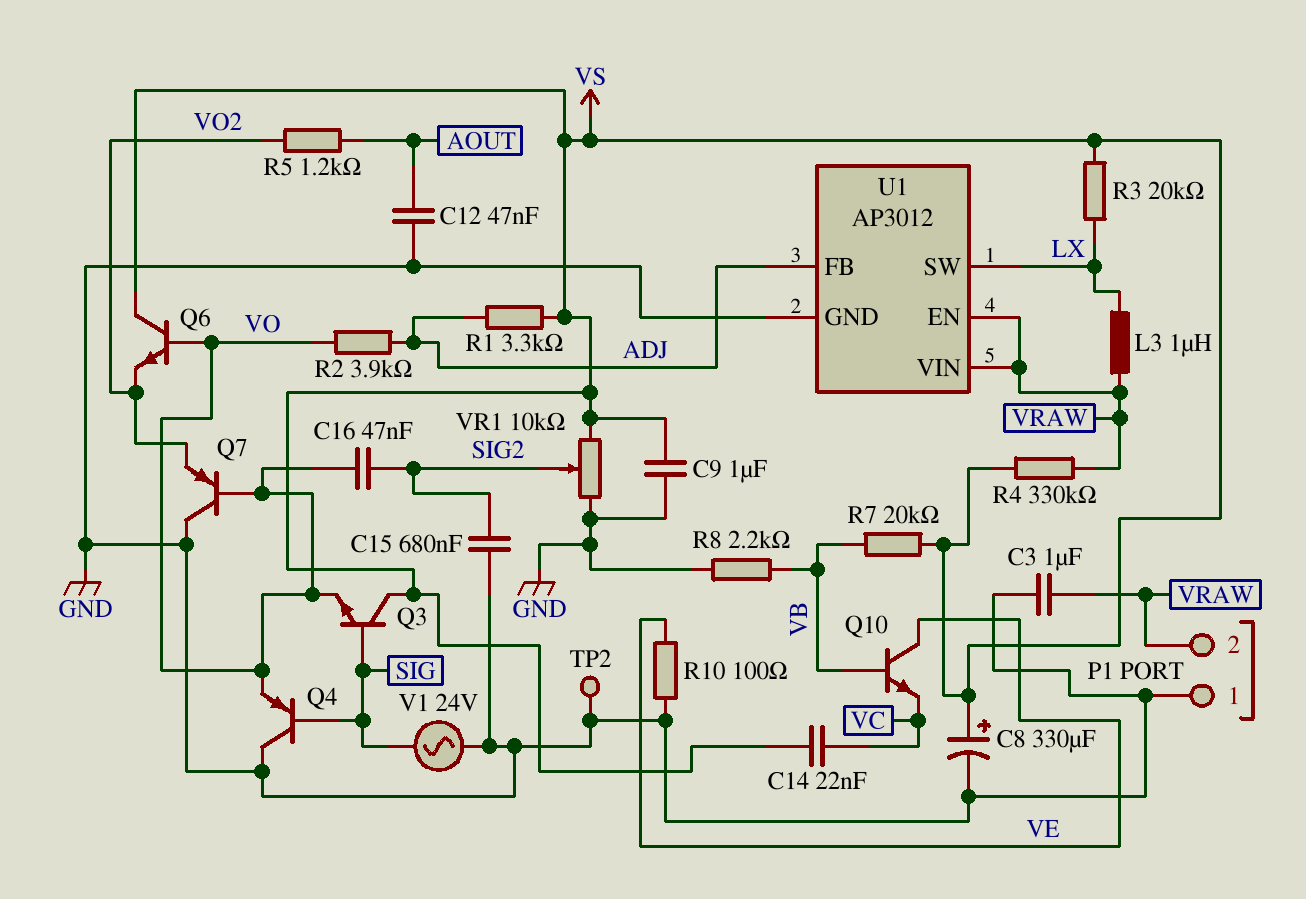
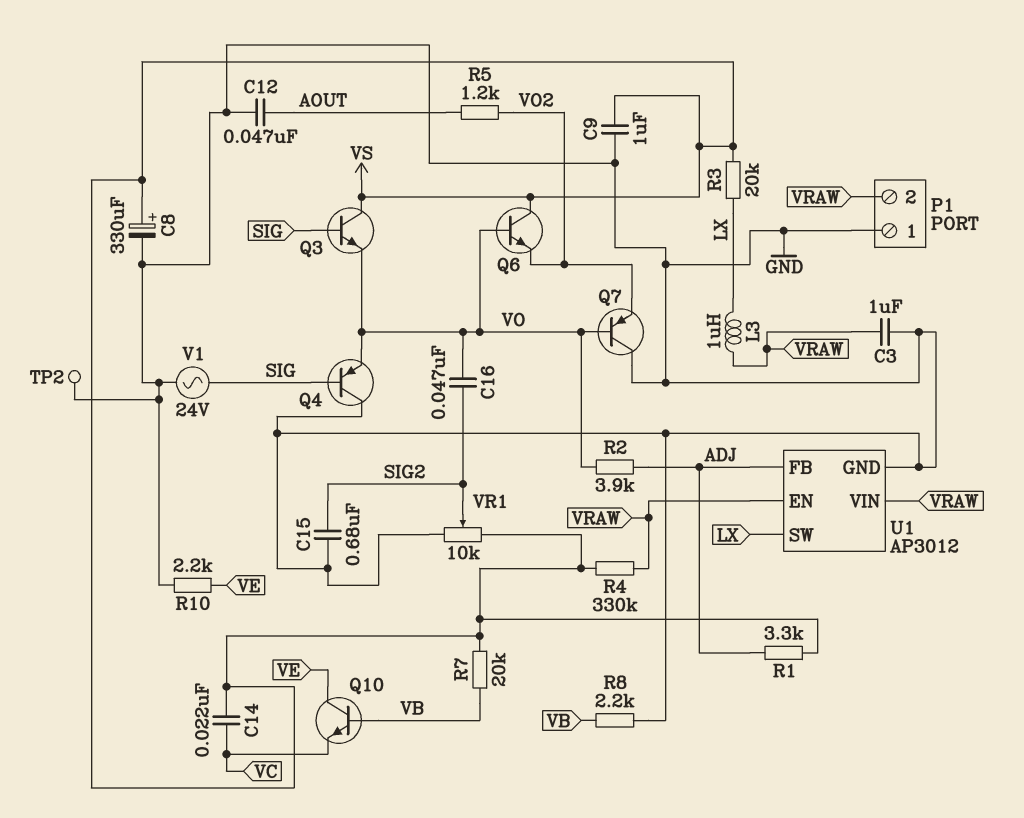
R10: 100 (GND, VE) -> 2.2k (GND, VE)

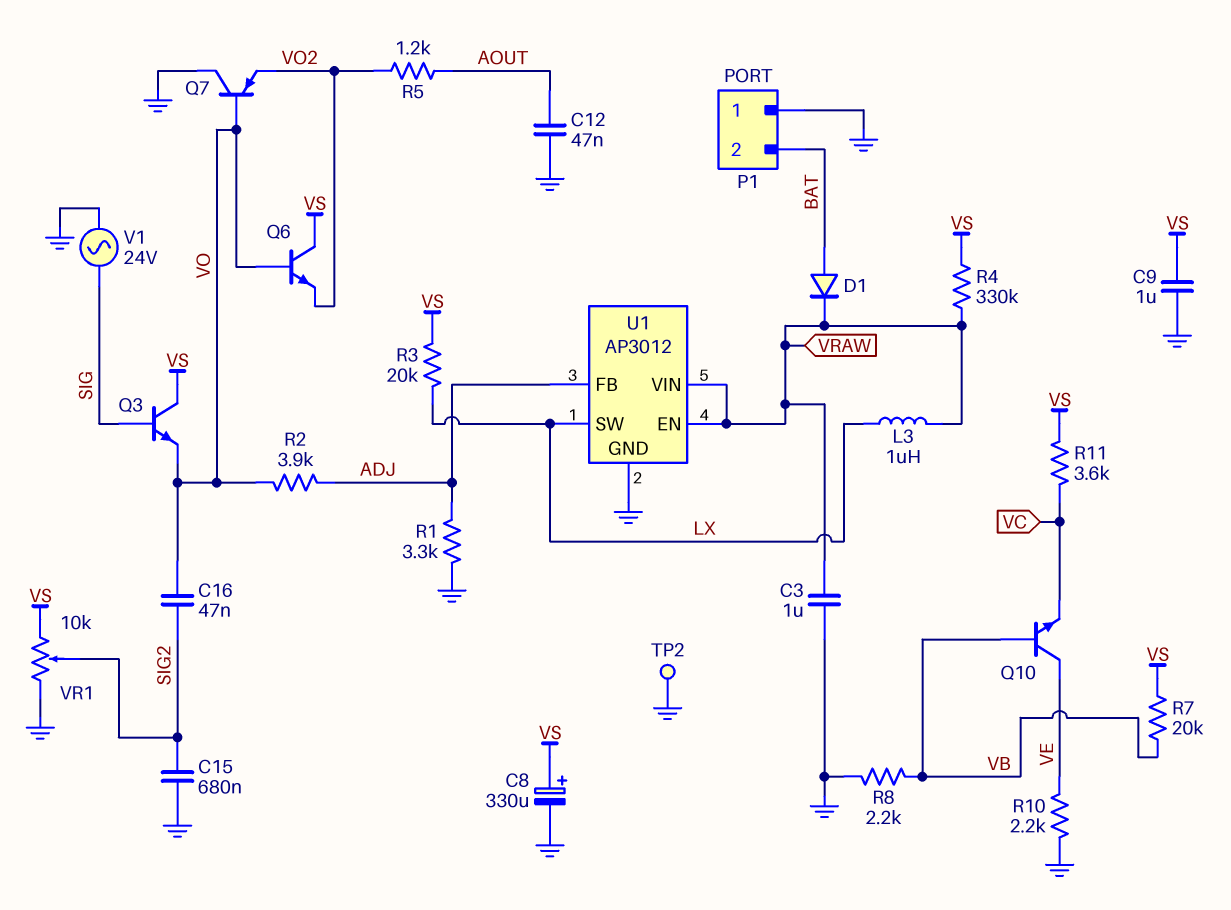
C14: 22nF (VC, VS) -> none
D1: none -> diode (A BAT, K VRAW)
P1 pin 2: VRAW -> BAT
Q4: PNP (B SIG, C GND, E VO) -> none
R1: 3.3k (ADJ, VS) -> 3.3k (ADJ, GND)
R11: none -> 3.6k (VC, VS)

